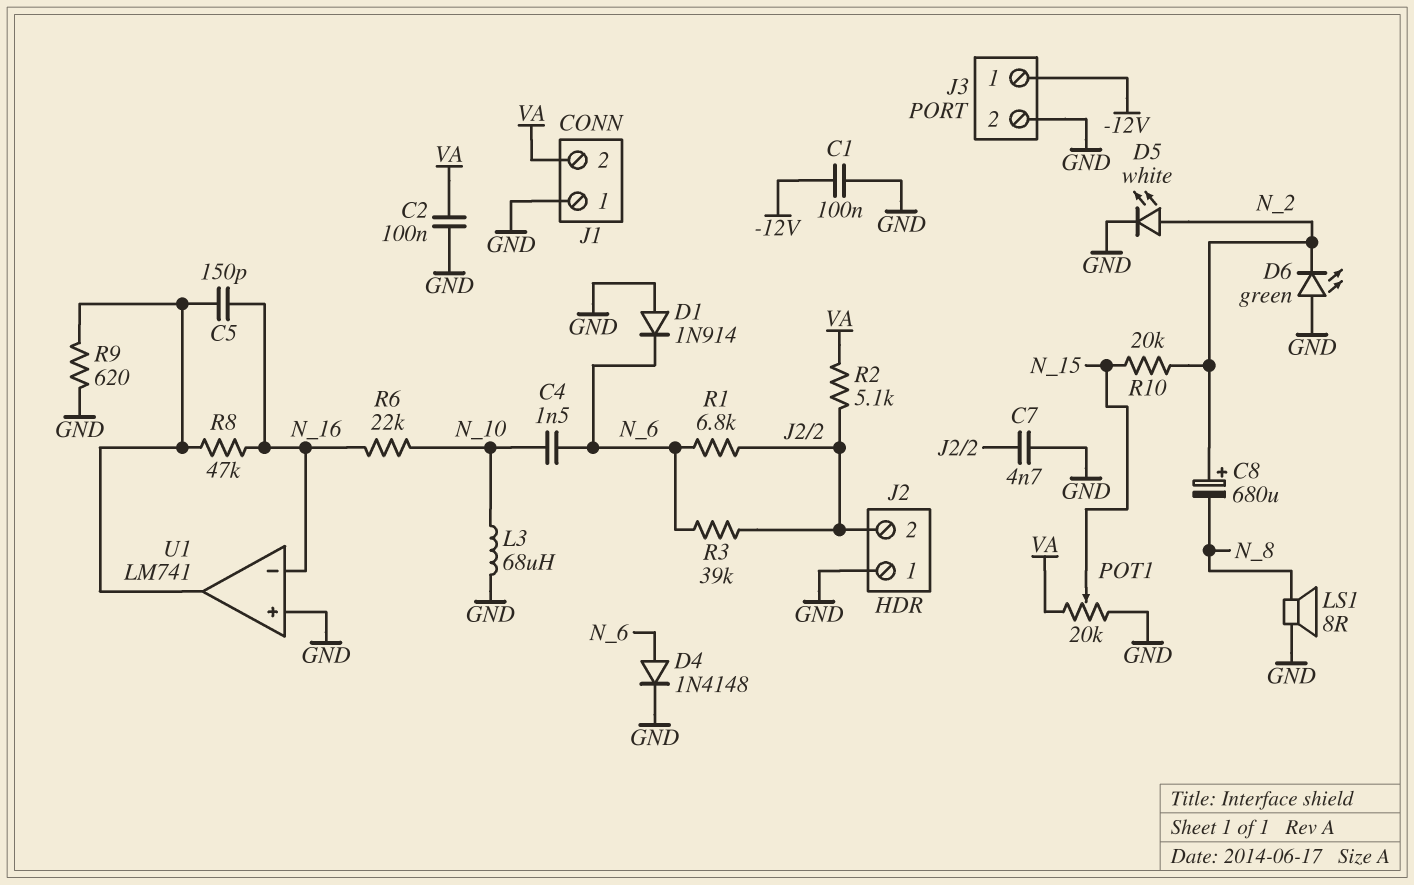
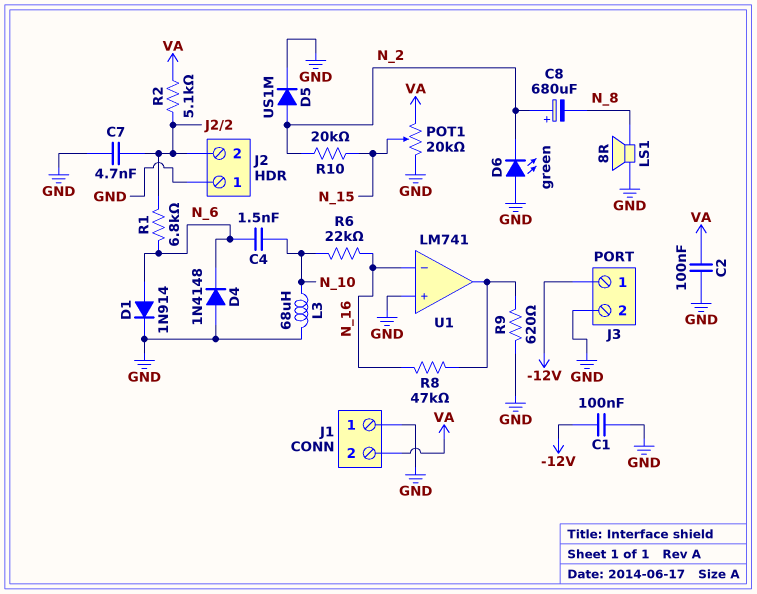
C5: 150pF (N_16, U1/out) -> none
D1: diode 1N914 (A GND, K N_6) -> diode 1N914 (A N_6, K GND)
D4: diode 1N4148 (A N_6, K GND) -> diode 1N4148 (A GND, K N_6)
D5: LED white (A N_2, K GND) -> diode US1M (A N_2, K GND)
R3: 39k (J2/2, N_6) -> none

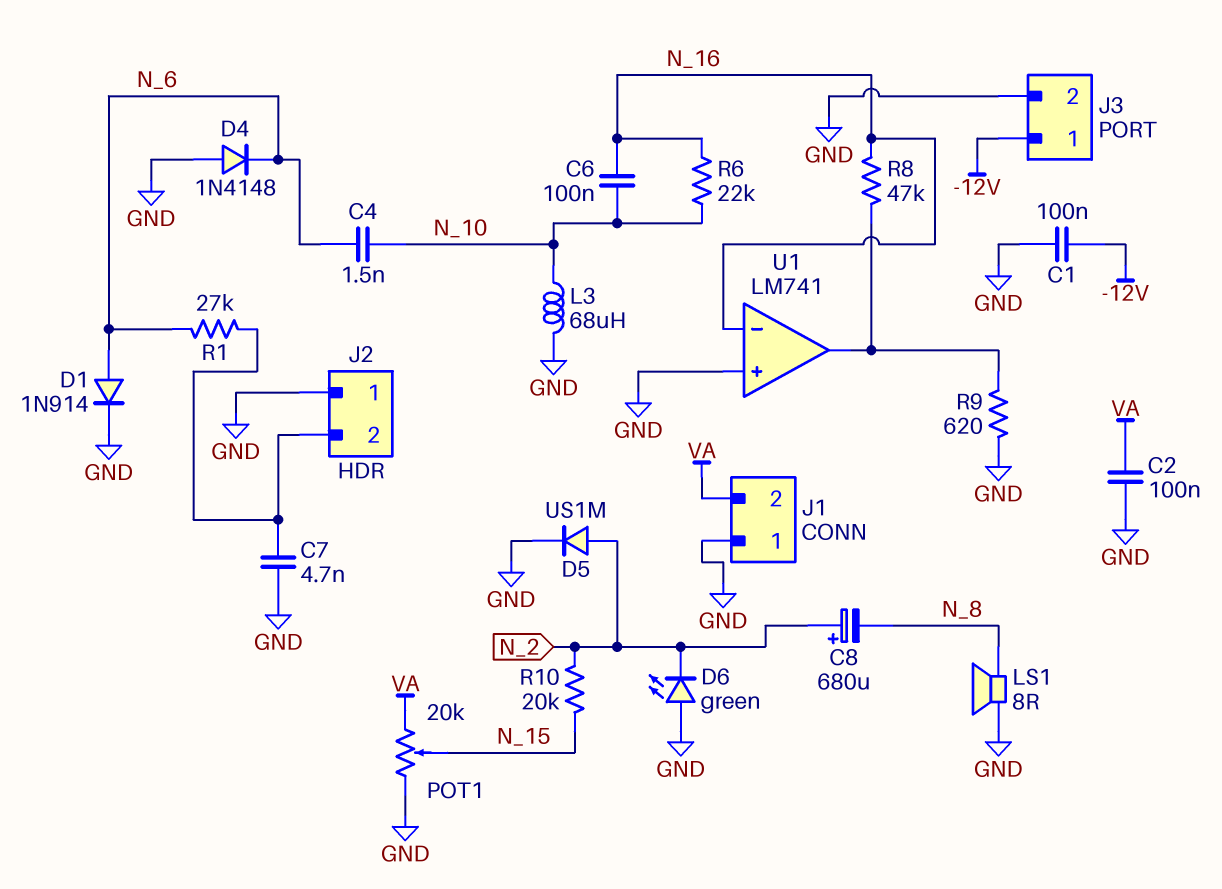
C6: none -> 100nF (N_10, N_16)
R1: 6.8k (J2/2, N_6) -> 27k (J2/2, N_6)
R2: 5.1k (J2/2, VA) -> none

